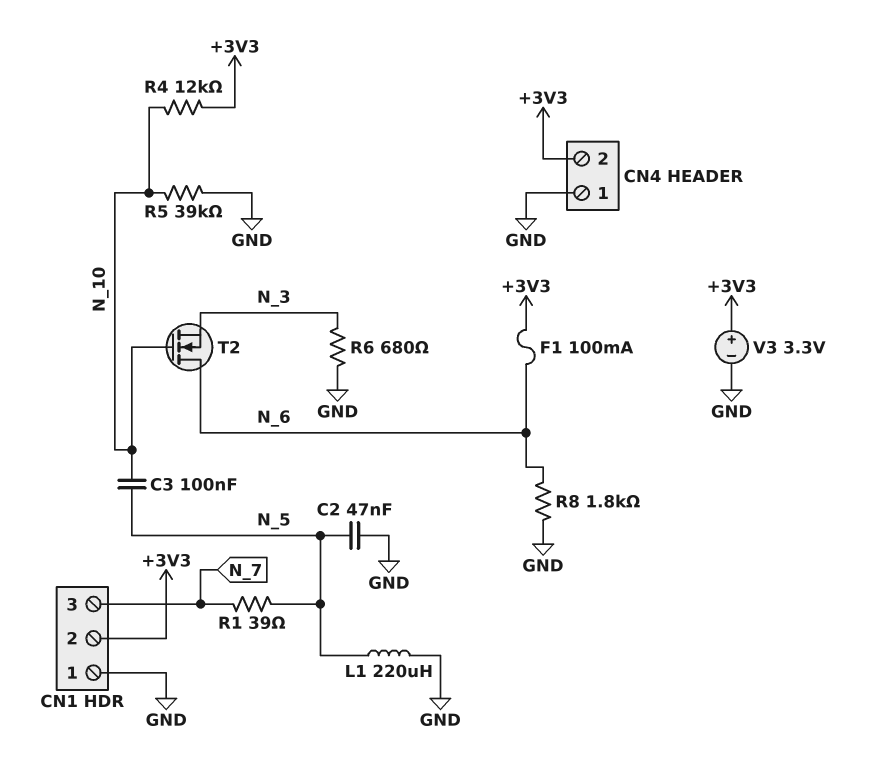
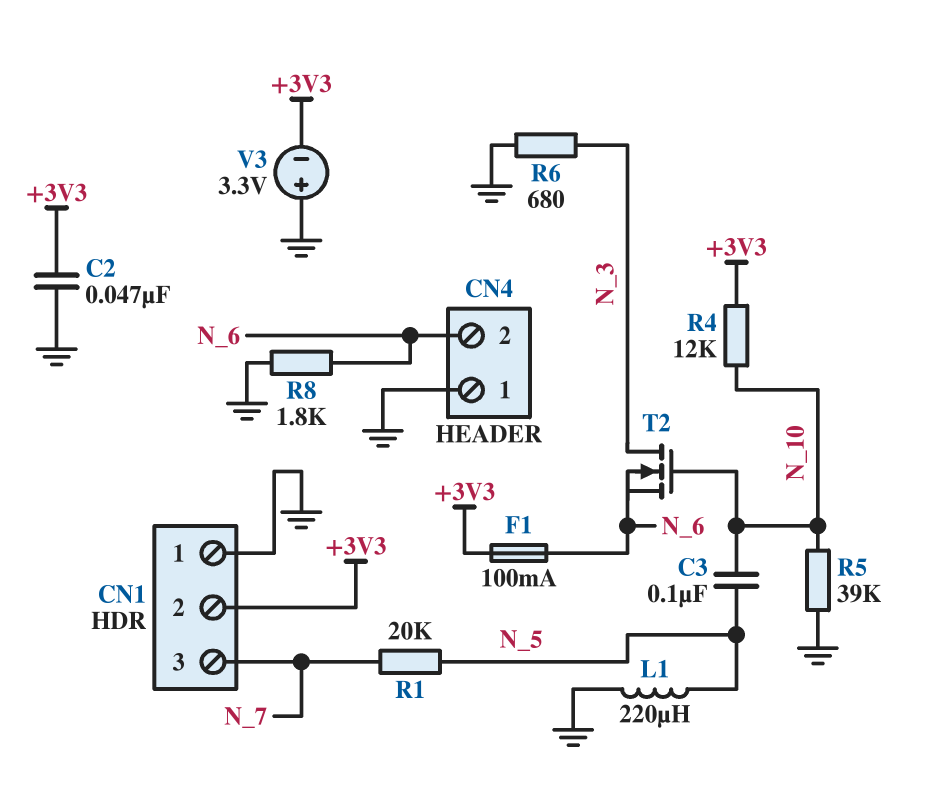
C2: 47nF (GND, N_5) -> 47nF (+3V3, GND)
CN4 pin 2: +3V3 -> N_6
R1: 39 (N_5, N_7) -> 20k (N_5, N_7)
T2: NMOS (G N_10, D N_6, S N_3) -> NMOS (G N_10, D N_3, S N_6)
V3: 3.3V (plus +3V3, minus GND) -> 3.3V (plus GND, minus +3V3)

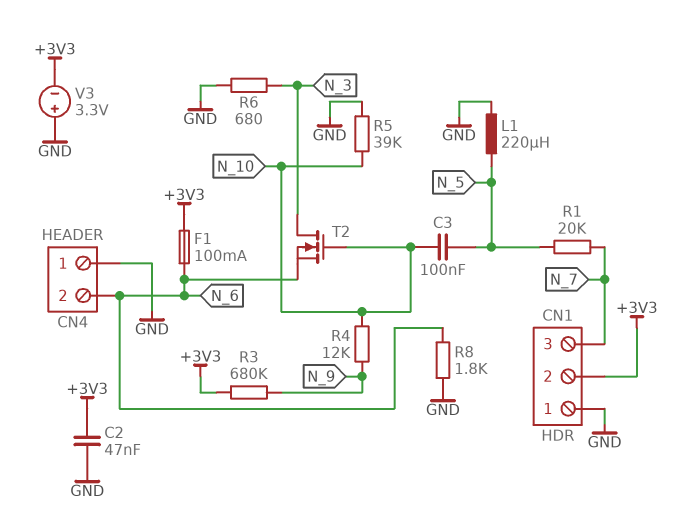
R3: none -> 680k (+3V3, N_9)
R4: 12k (+3V3, N_10) -> 12k (N_9, N_10)

